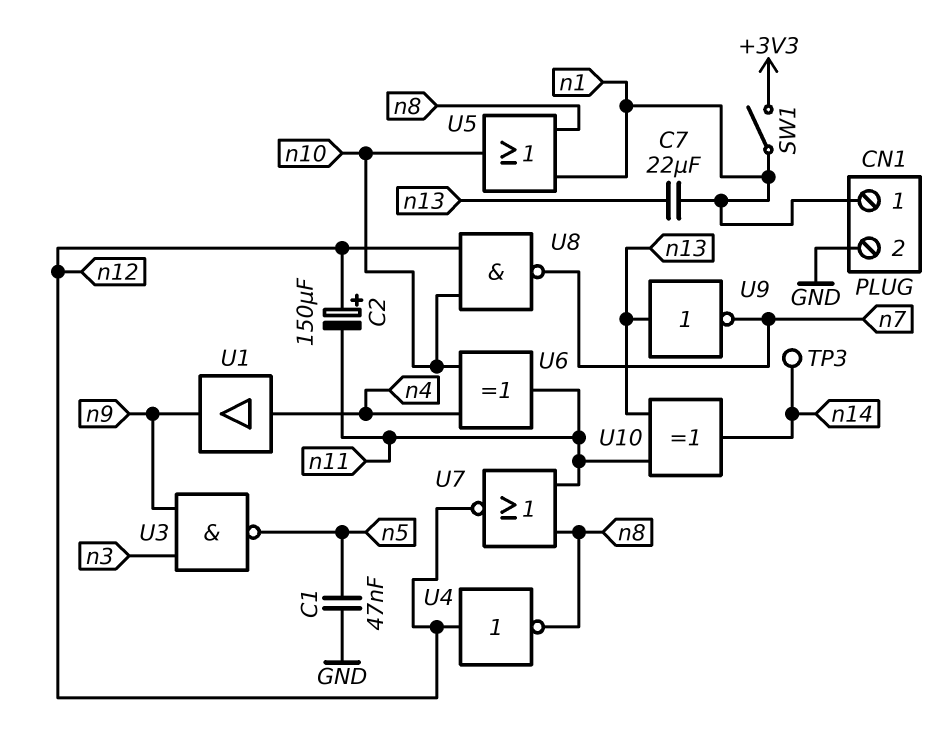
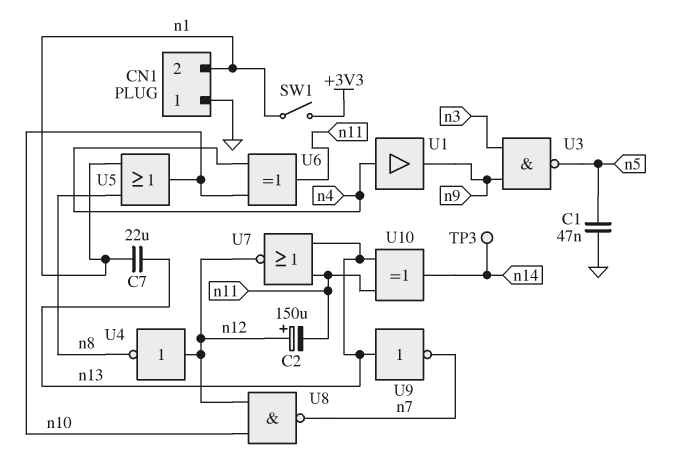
CN1 pin 1: n1 -> GND
CN1 pin 2: GND -> n1
U7: NOR (in n8, in n11, out n12) -> NOR (in n11, in n13, out n12)

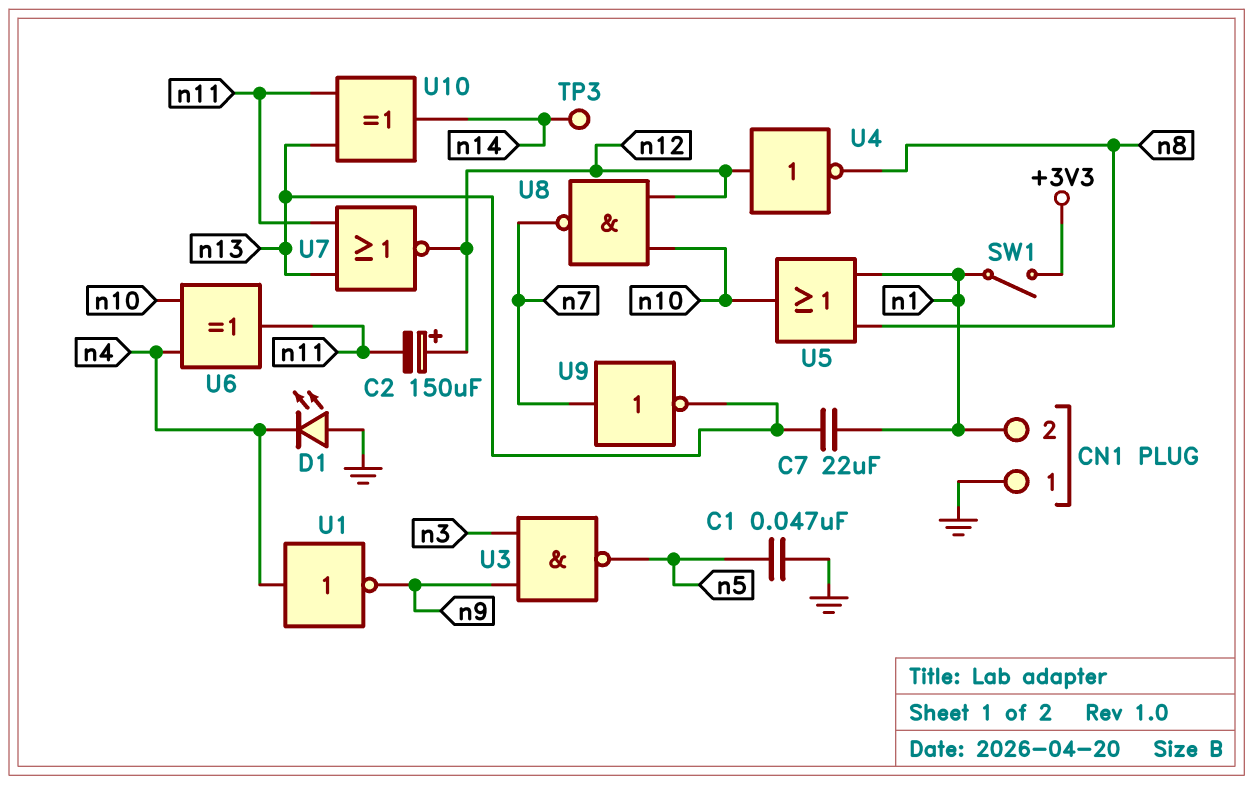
D1: none -> LED (A GND, K n4)
U1: buffer (in n4, out n9) -> NOT (in n4, out n9)
U9: NOT (in n13, out n7) -> NOT (in n7, out n13)

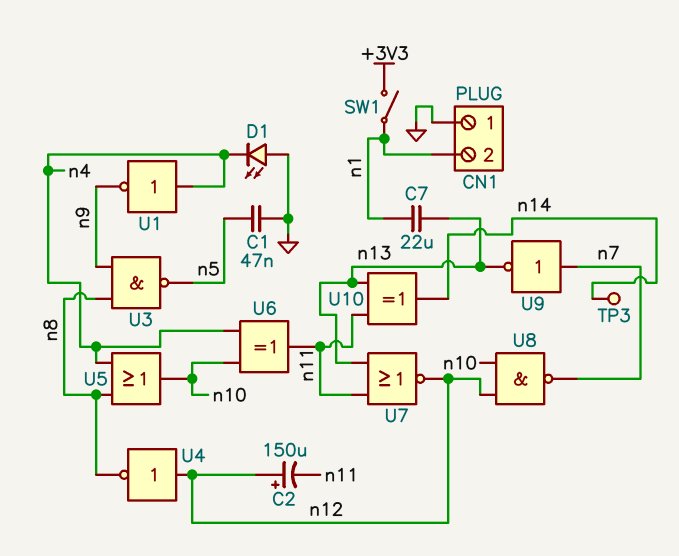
U3: NAND (in n3, in n9, out n5) -> NAND (in n8, in n9, out n5)
U5: OR (in n1, in n8, out n10) -> OR (in n4, in n8, out n10)

